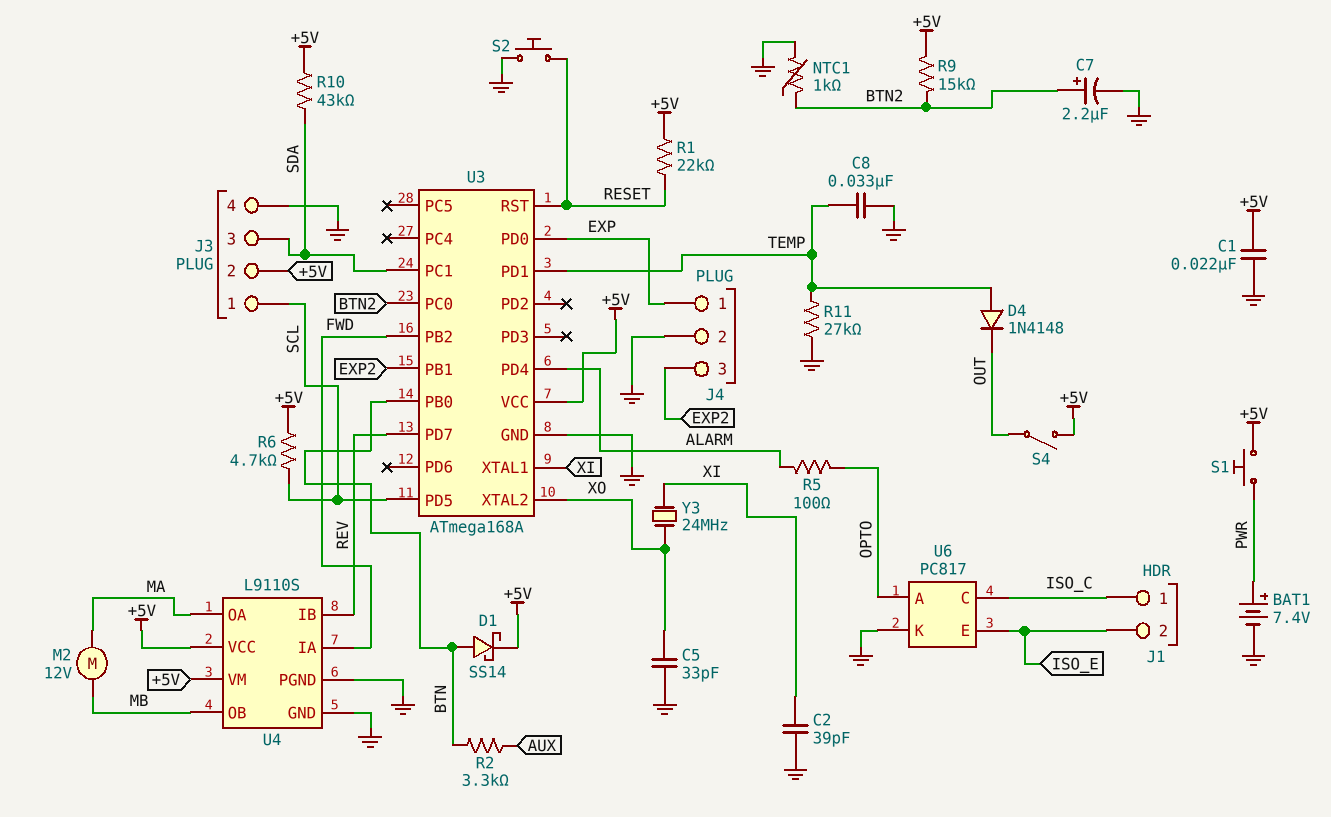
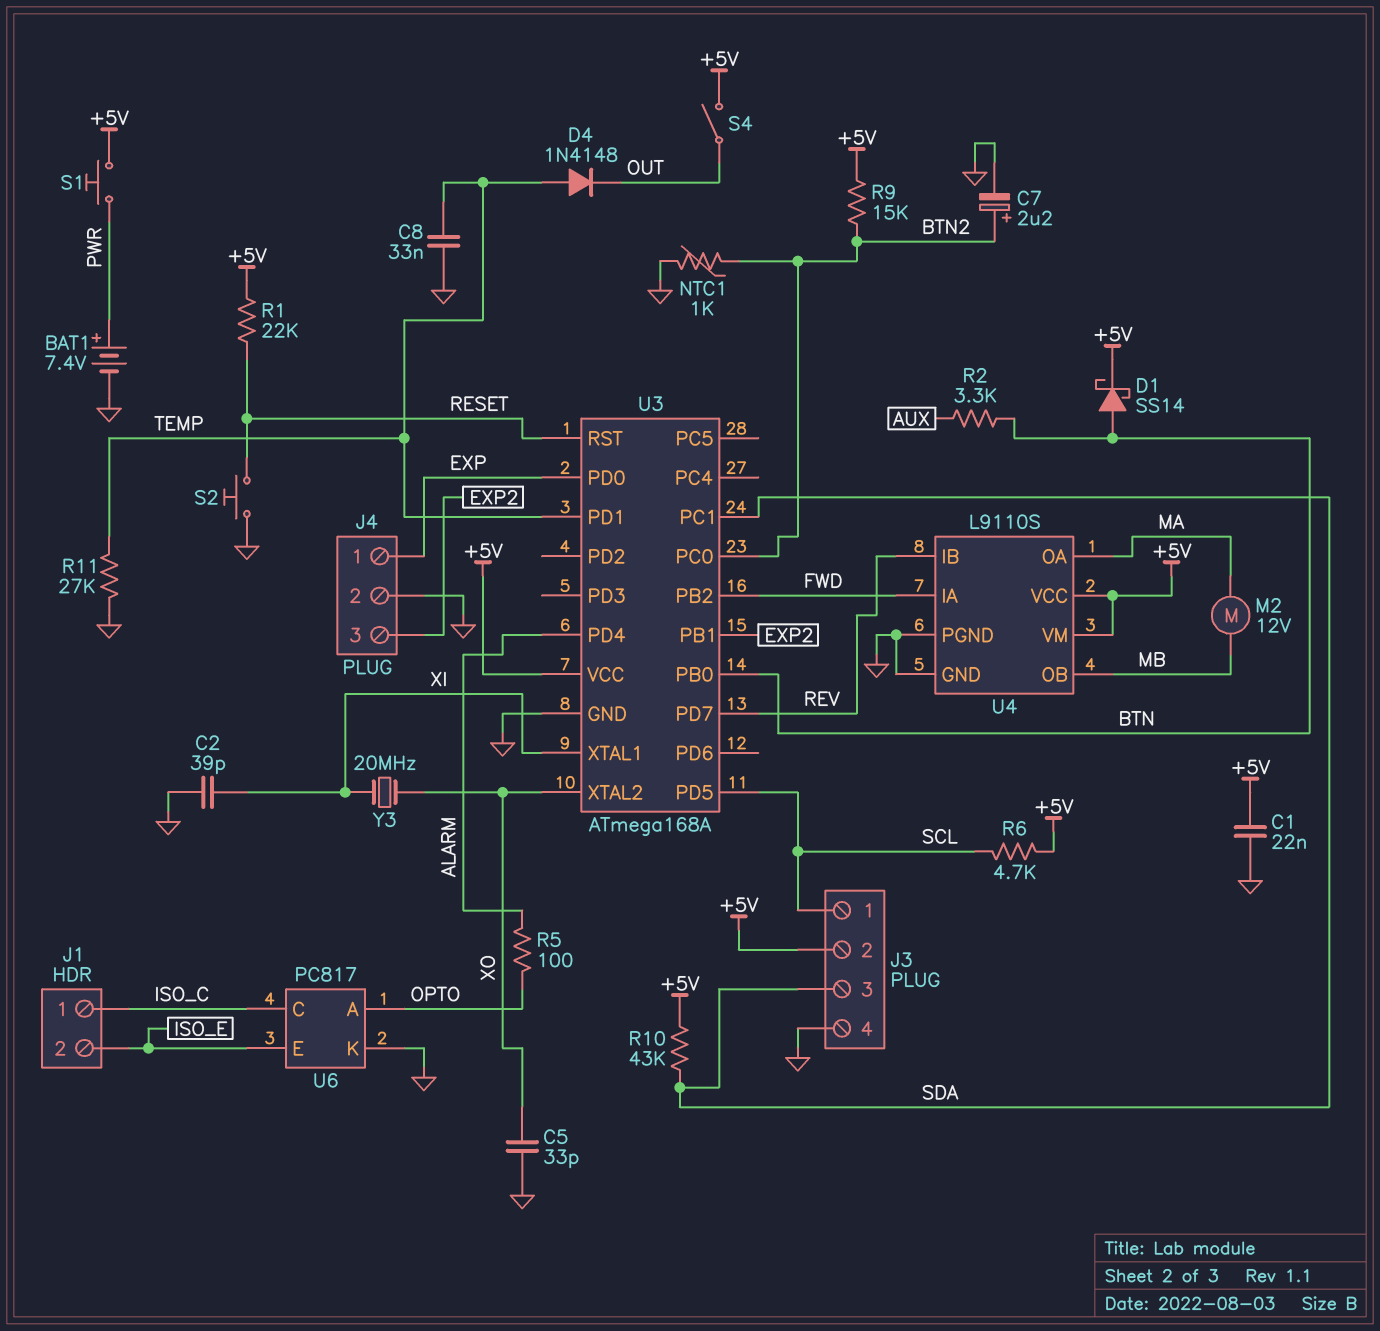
Y3: 24MHz (XI, XO) -> 20MHz (XI, XO)

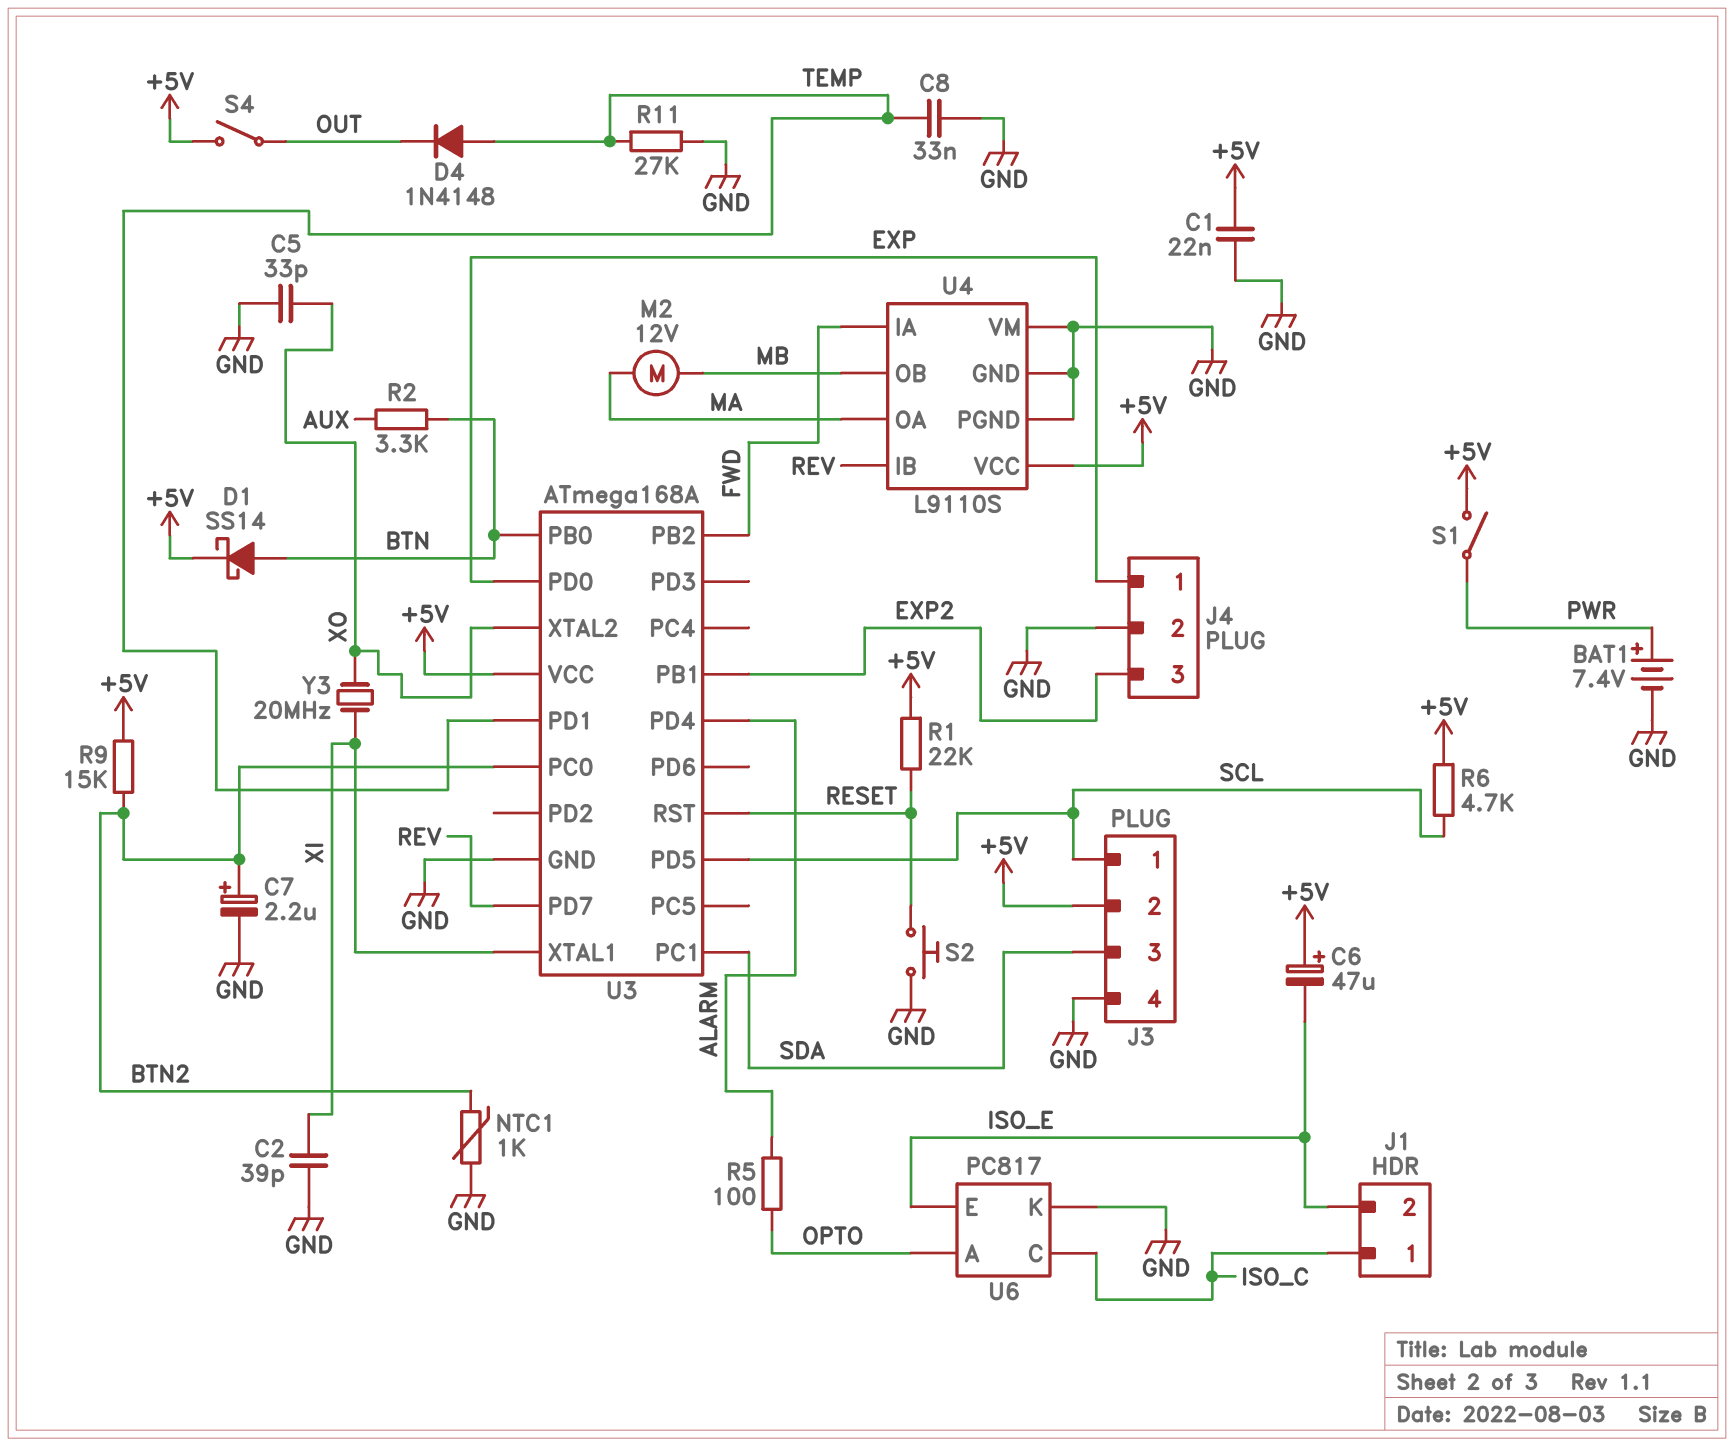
C6: none -> 47uF (plus +5V, minus ISO_E)
R10: 43k (+5V, SDA) -> none
S1: button (+5V, PWR) -> switch (+5V, PWR)
U4 pin VM: +5V -> GND

